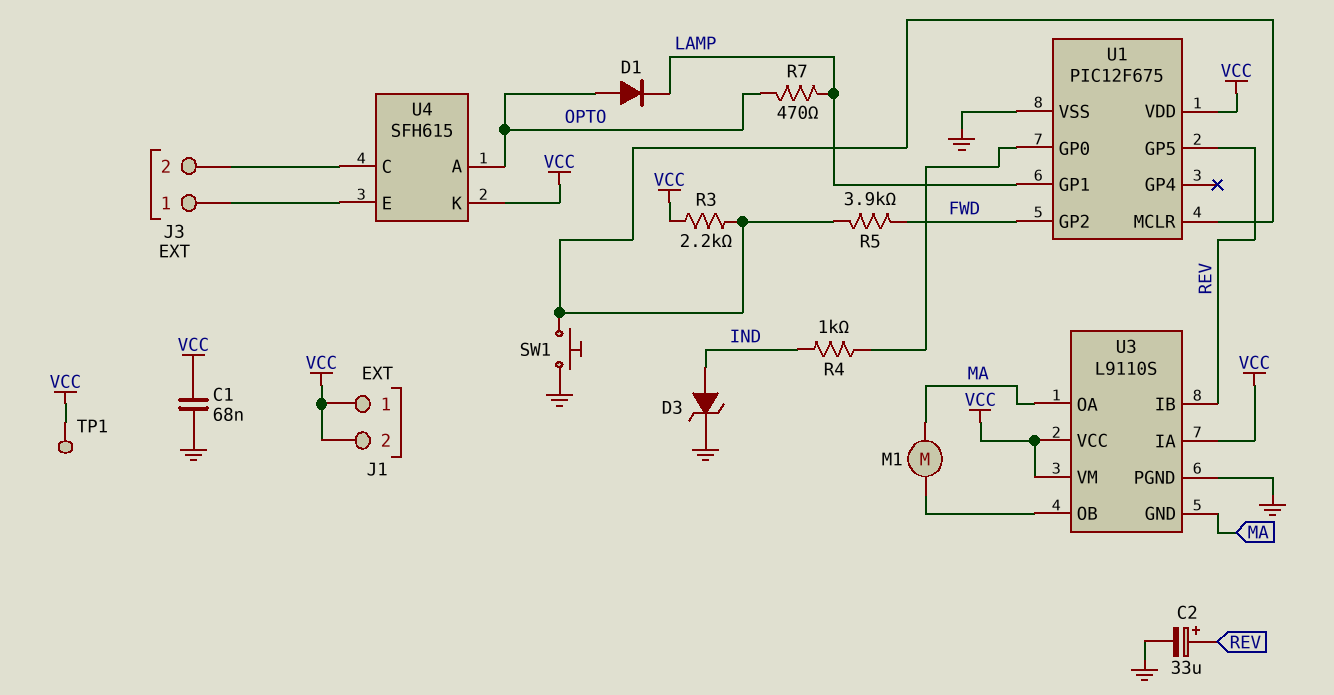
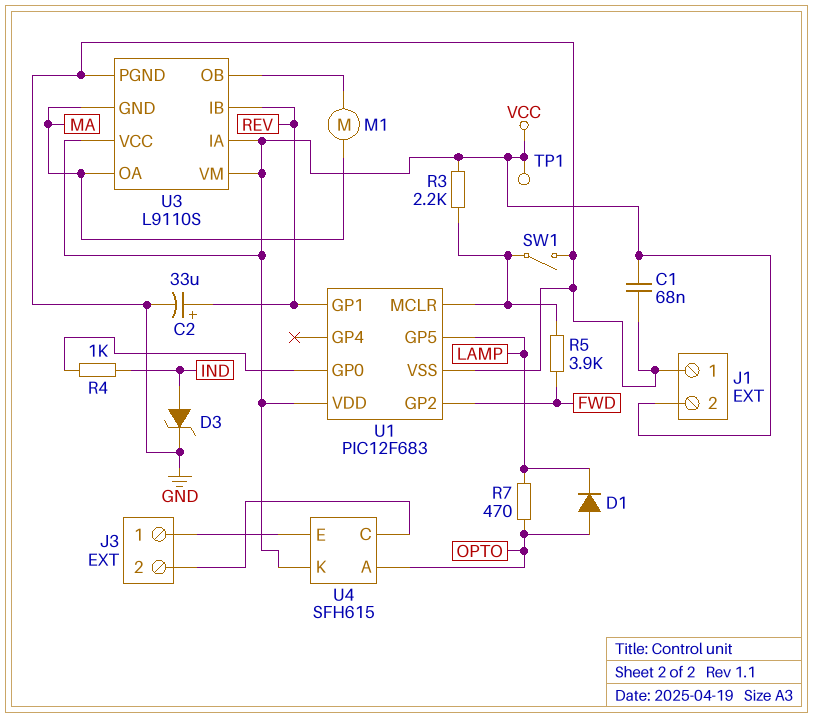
J1 pin 1: VCC -> GND
SW1: button (GND, U1/MCLR) -> switch (GND, U1/MCLR)
U1: PIC12F675 -> PIC12F683
U1 pin GP1: LAMP -> REV
U1 pin GP5: REV -> LAMP

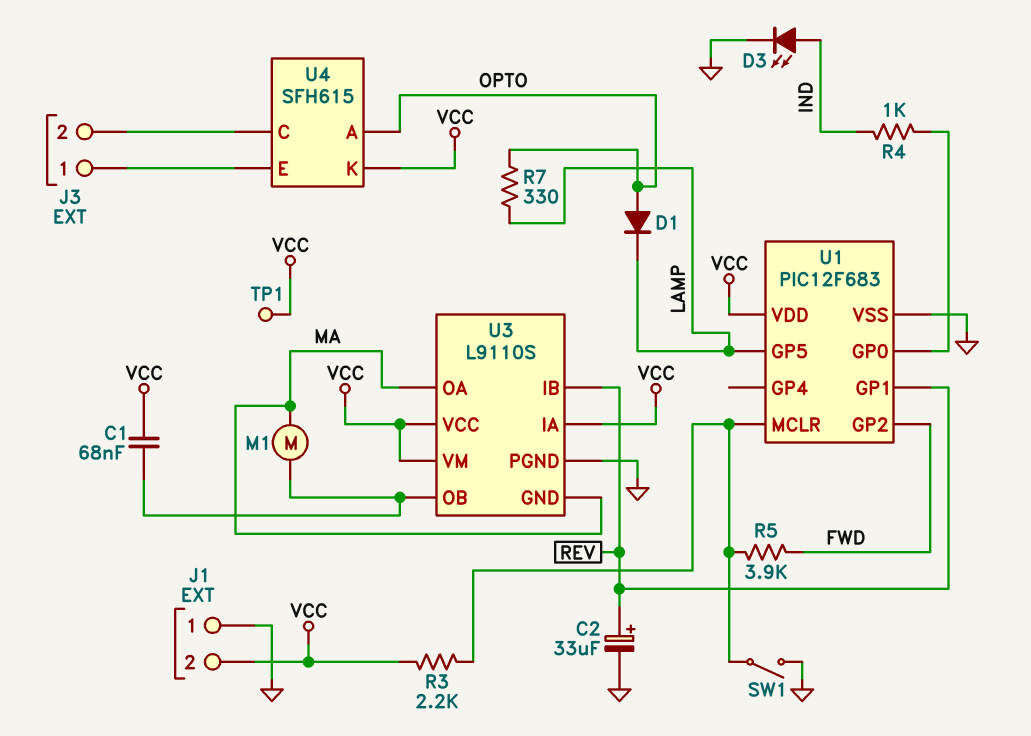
C1: 68nF (GND, VCC) -> 68nF (U3/OB, VCC)
D3: zener (A IND, K GND) -> LED (A IND, K GND)
R7: 470 (LAMP, OPTO) -> 330 (LAMP, OPTO)

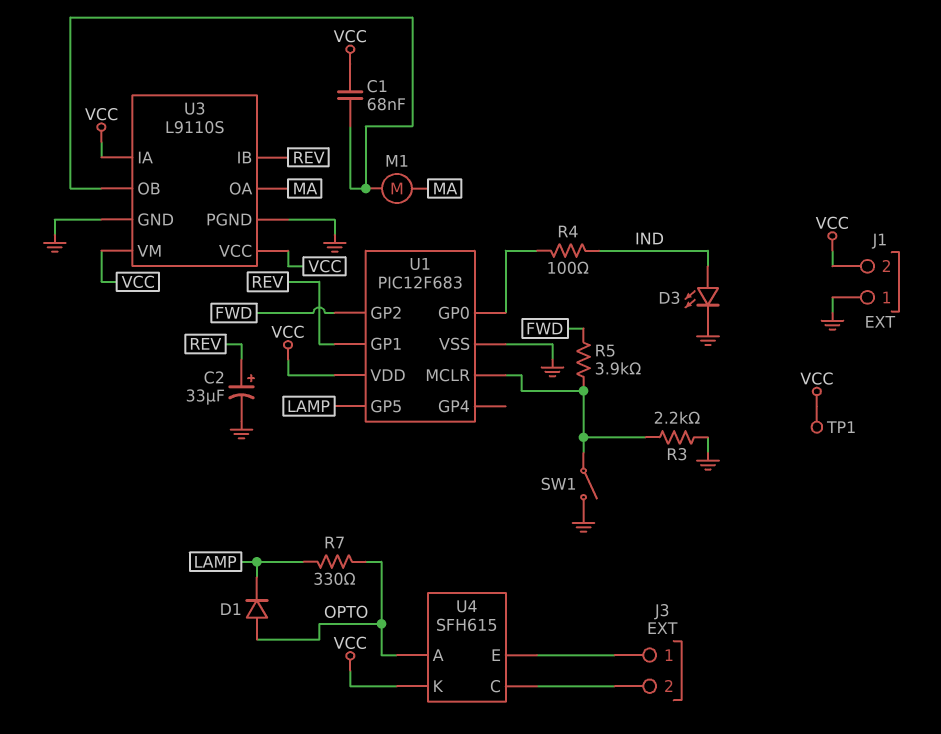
R3: 2.2k (U1/MCLR, VCC) -> 2.2k (GND, U1/MCLR)
R4: 1k (IND, U1/GP0) -> 100 (IND, U1/GP0)
U3 pin GND: MA -> GND

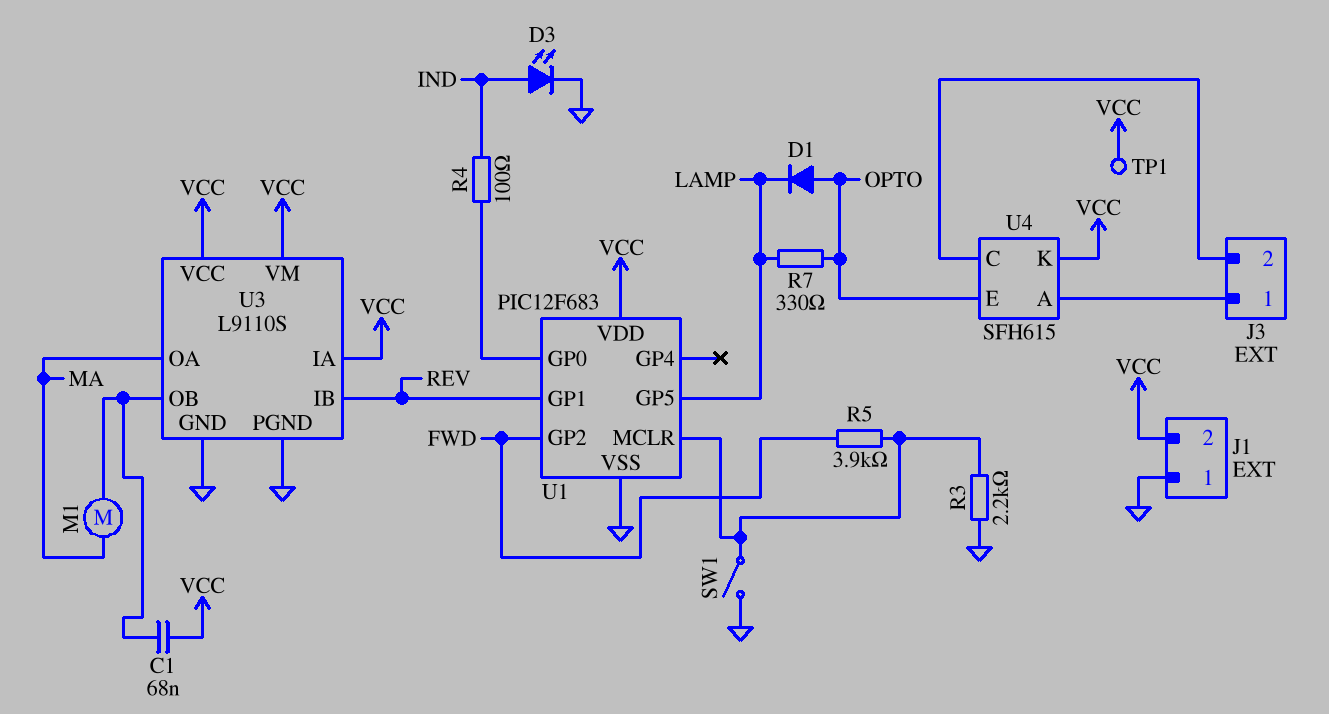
C2: 33uF (plus REV, minus GND) -> none
U4 pin A: OPTO -> J3/1
U4 pin E: J3/1 -> OPTO

